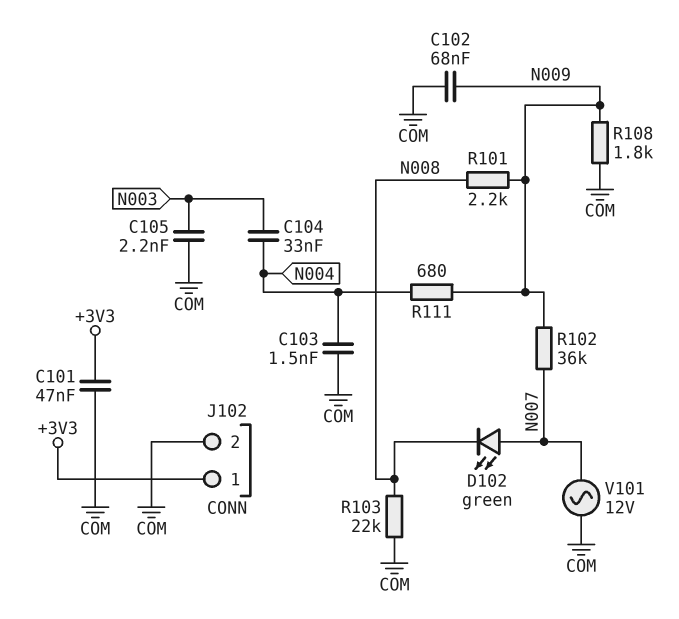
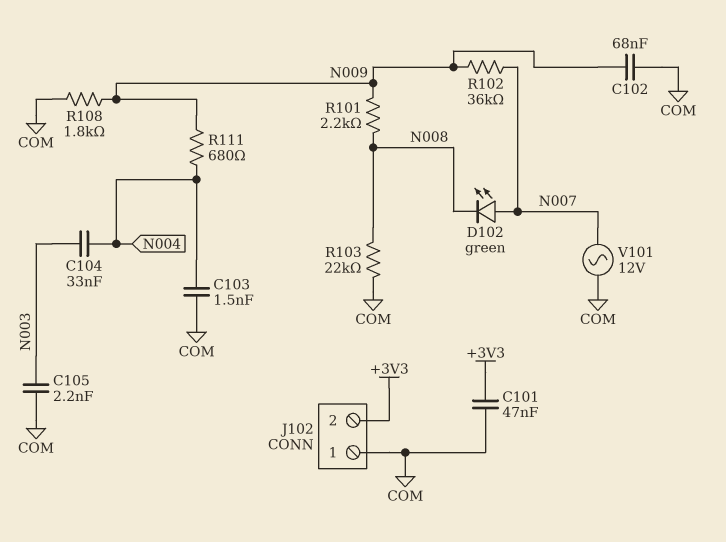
J102 pin 1: +3V3 -> COM
J102 pin 2: COM -> +3V3

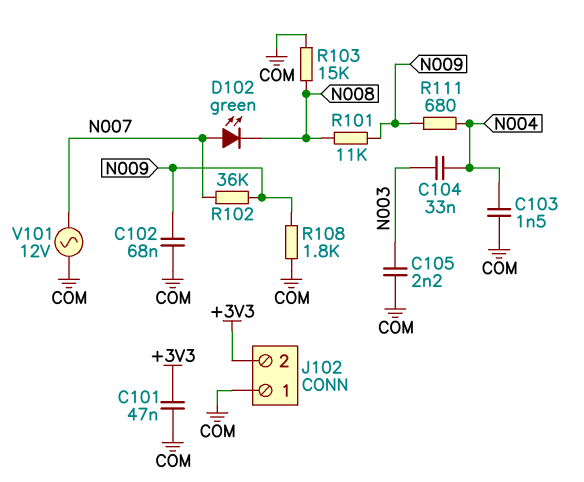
R101: 2.2k (N008, N009) -> 11k (N008, N009)
R103: 22k (COM, N008) -> 15k (COM, N008)

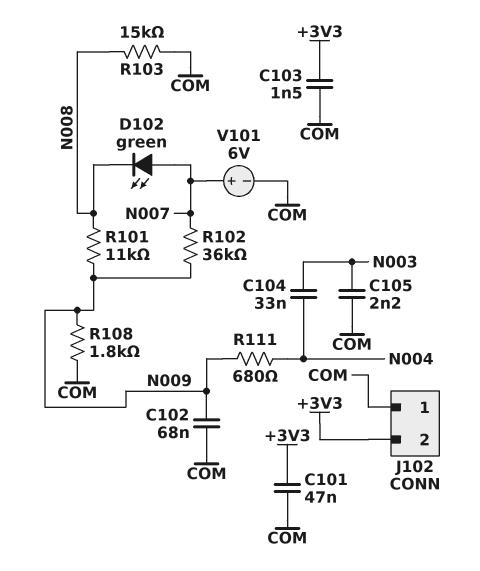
C103: 1.5nF (COM, N004) -> 1.5nF (+3V3, COM)
V101: AC 12V (COM, N007) -> 6V (plus N007, minus COM)

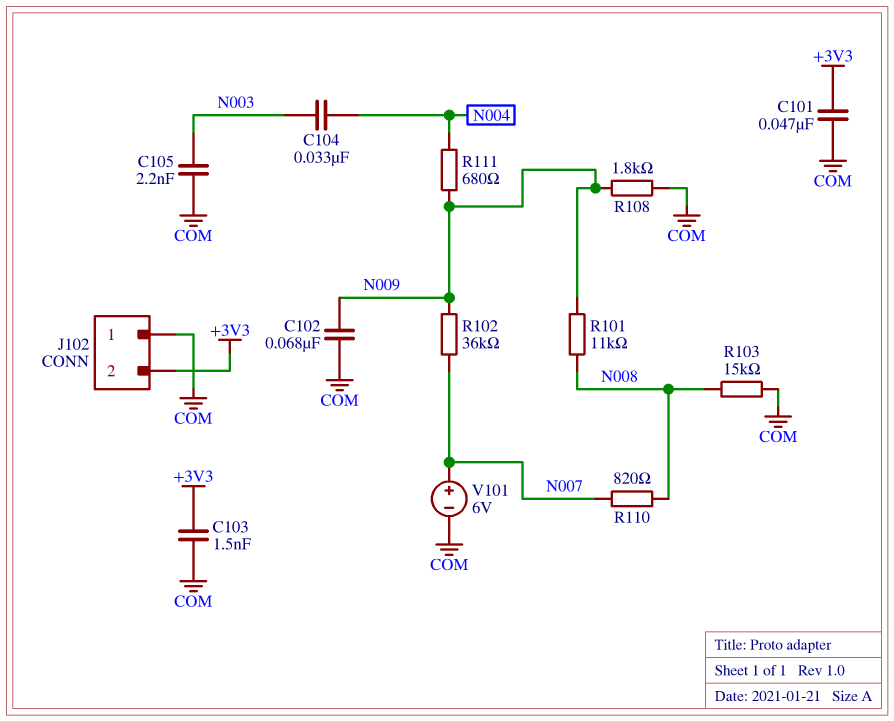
D102: LED green (A N007, K N008) -> none
R110: none -> 820 (N007, N008)

